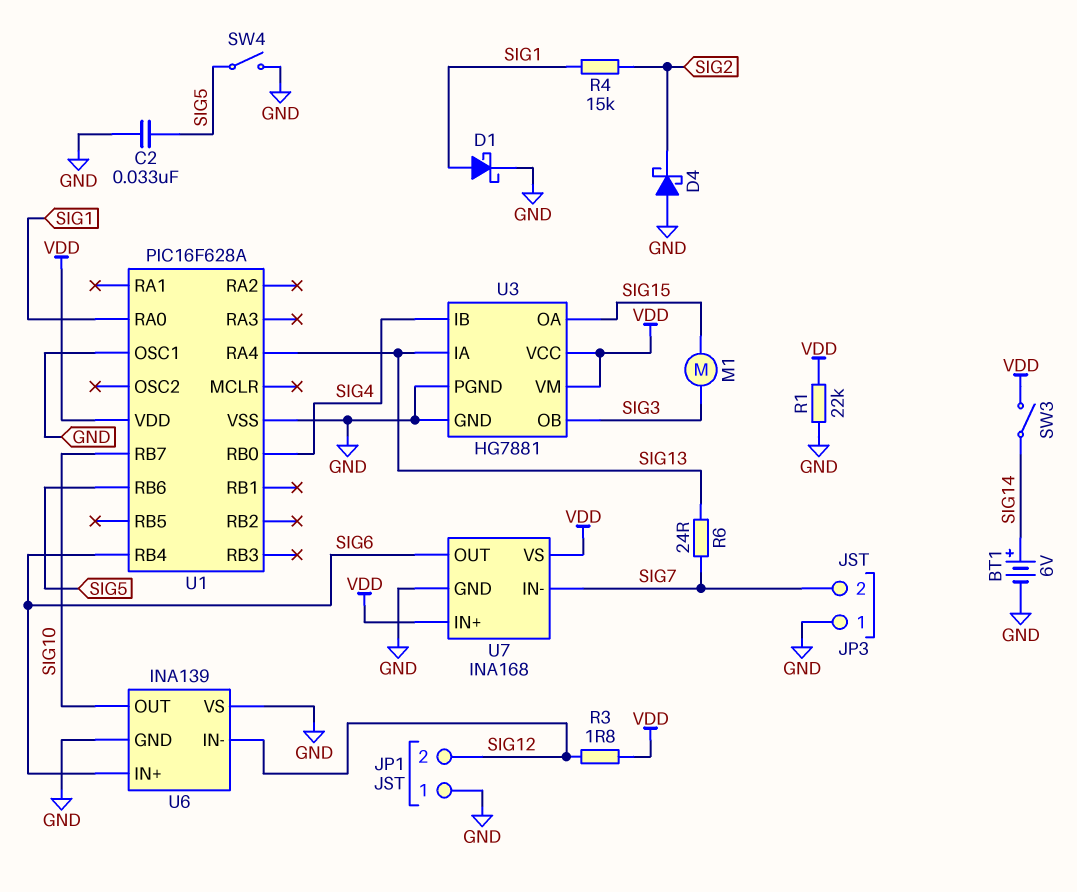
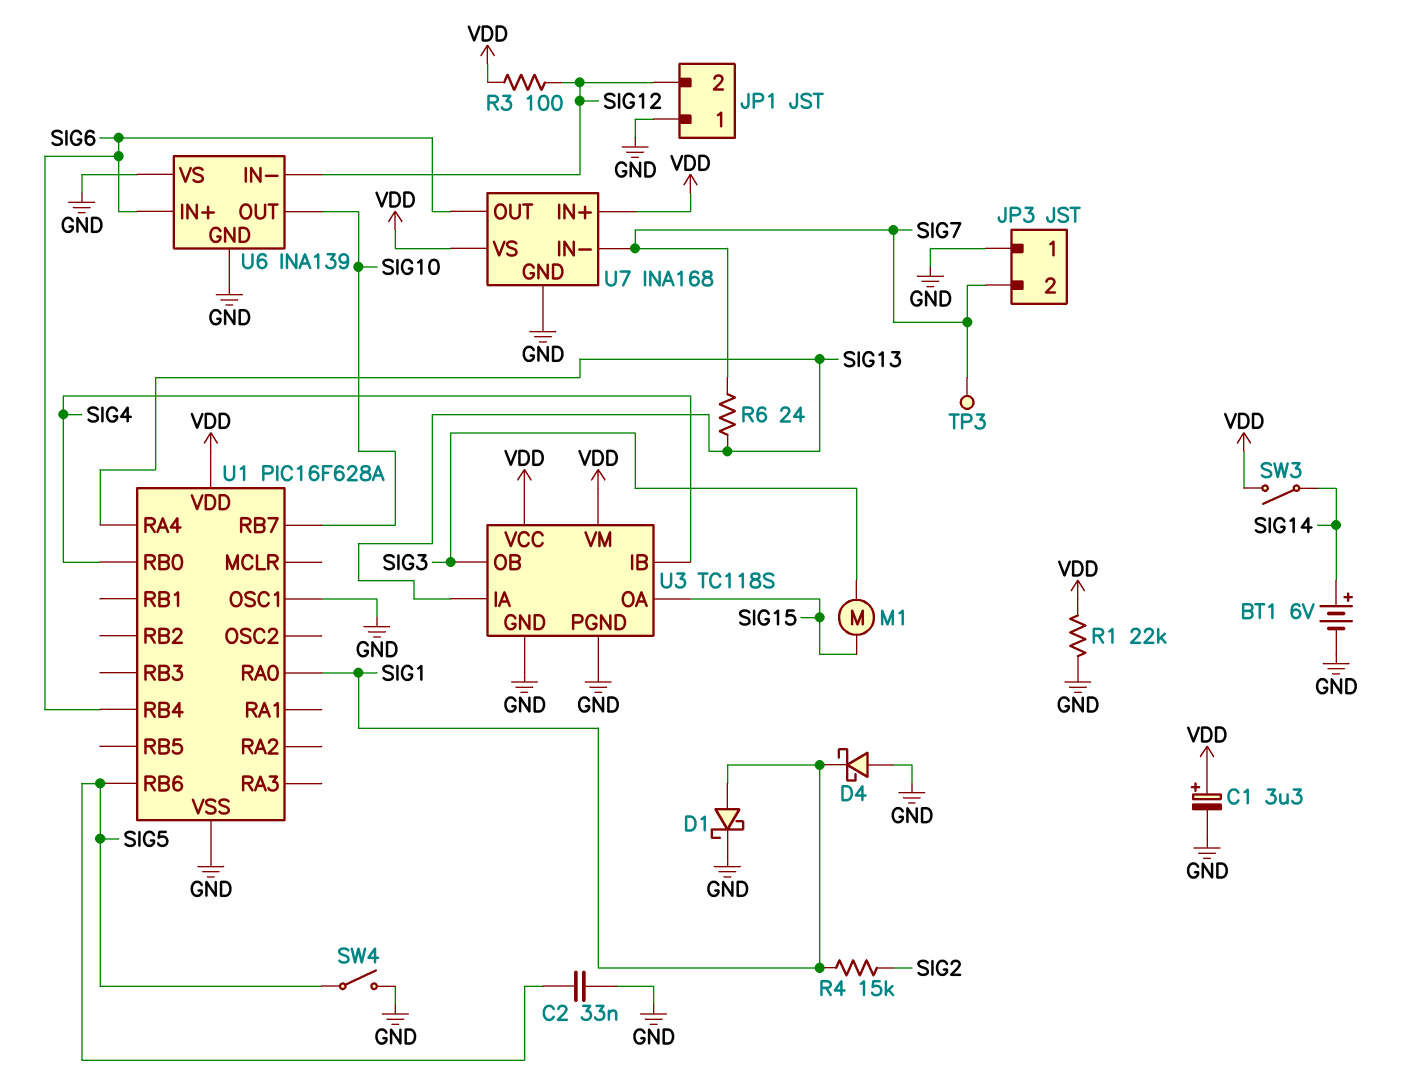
C1: none -> 3.3uF (plus VDD, minus GND)
D4: schottky (A GND, K SIG2) -> schottky (A GND, K SIG1)
R3: 1.8 (SIG12, VDD) -> 100 (SIG12, VDD)
TP3: none -> test point (SIG7)
U3: HG7881 -> TC118S

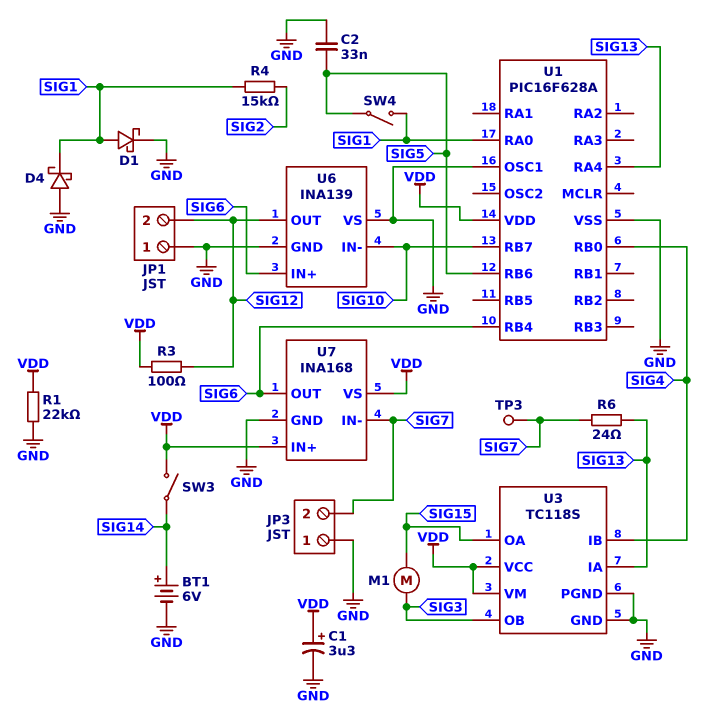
SW4: switch (GND, SIG5) -> switch (SIG1, SIG5)
U6 pin IN-: SIG12 -> SIG10
U6 pin OUT: SIG10 -> SIG12

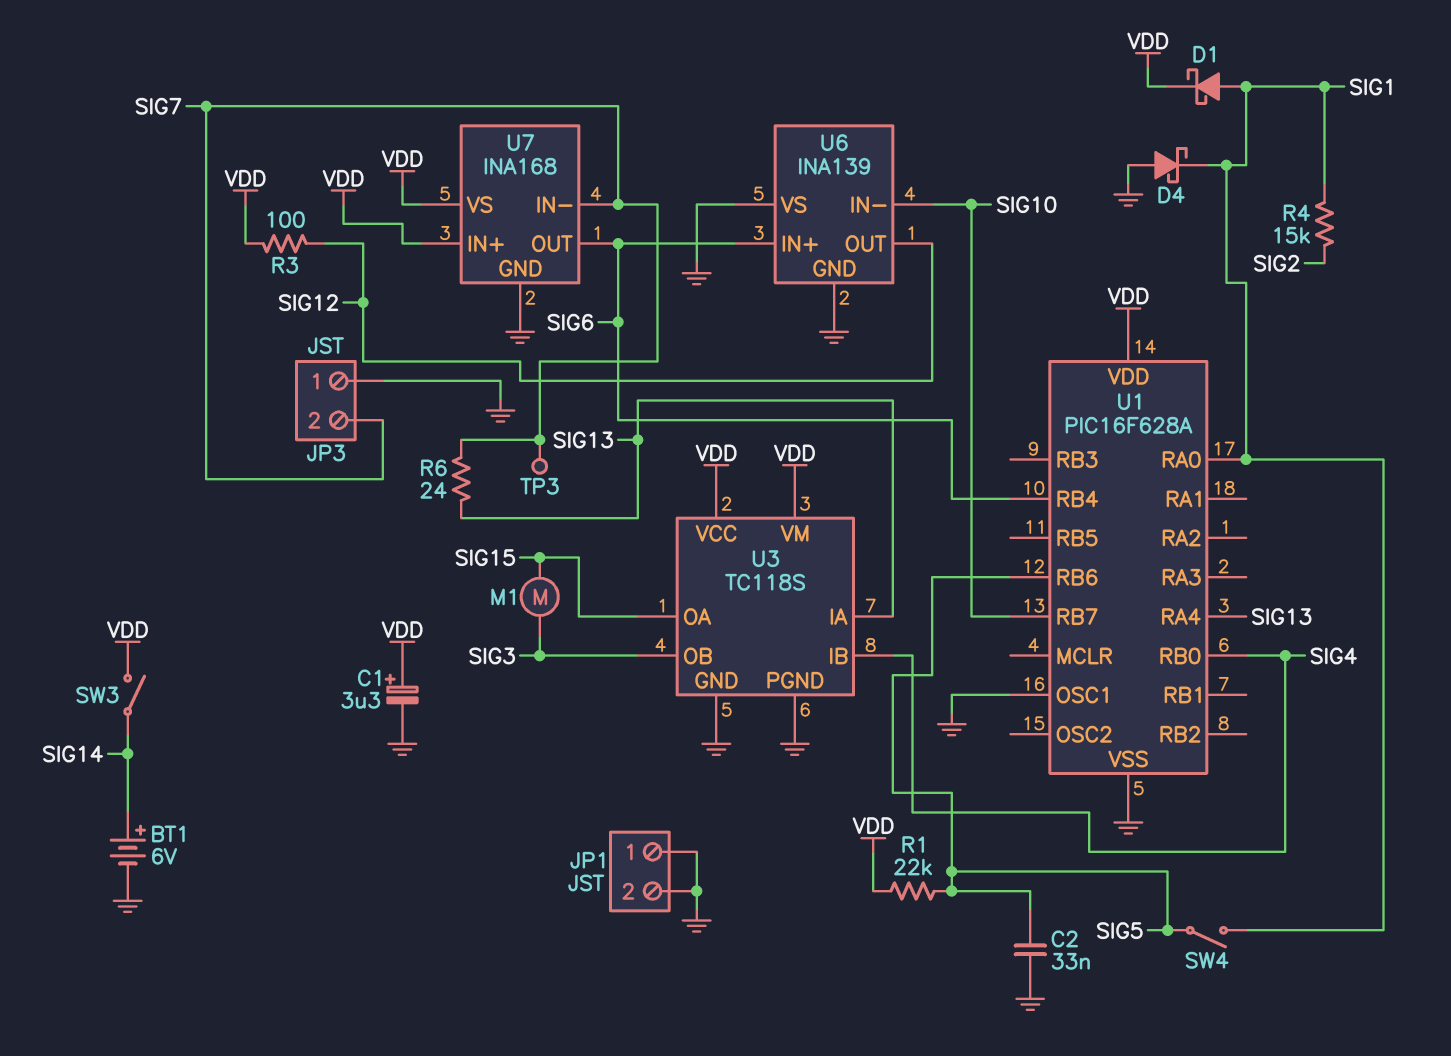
D1: schottky (A SIG1, K GND) -> schottky (A SIG1, K VDD)
JP1 pin 2: SIG12 -> GND
R1: 22k (GND, VDD) -> 22k (SIG5, VDD)

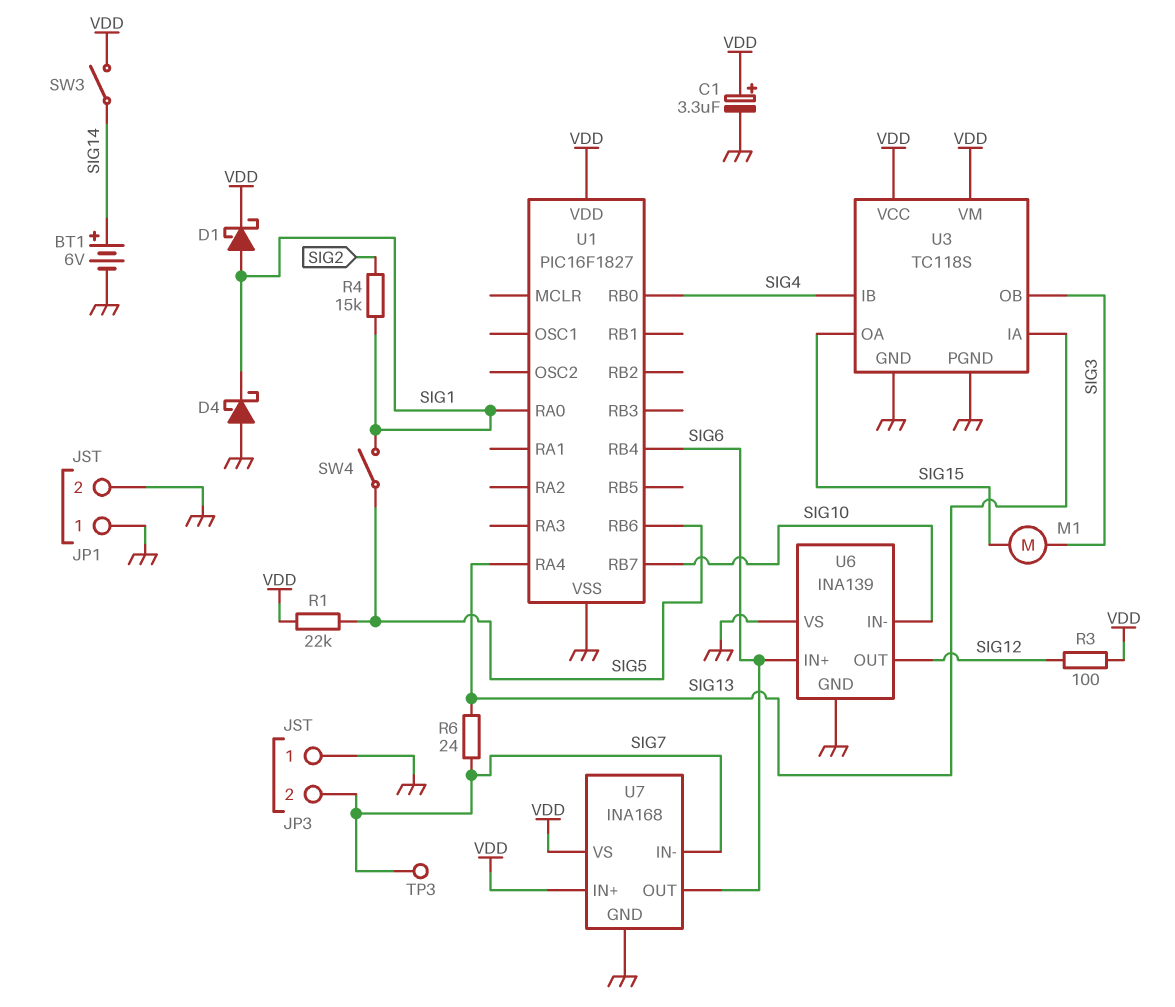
C2: 33nF (GND, SIG5) -> none
U1: PIC16F628A -> PIC16F1827
U1 pin OSC1: GND -> none

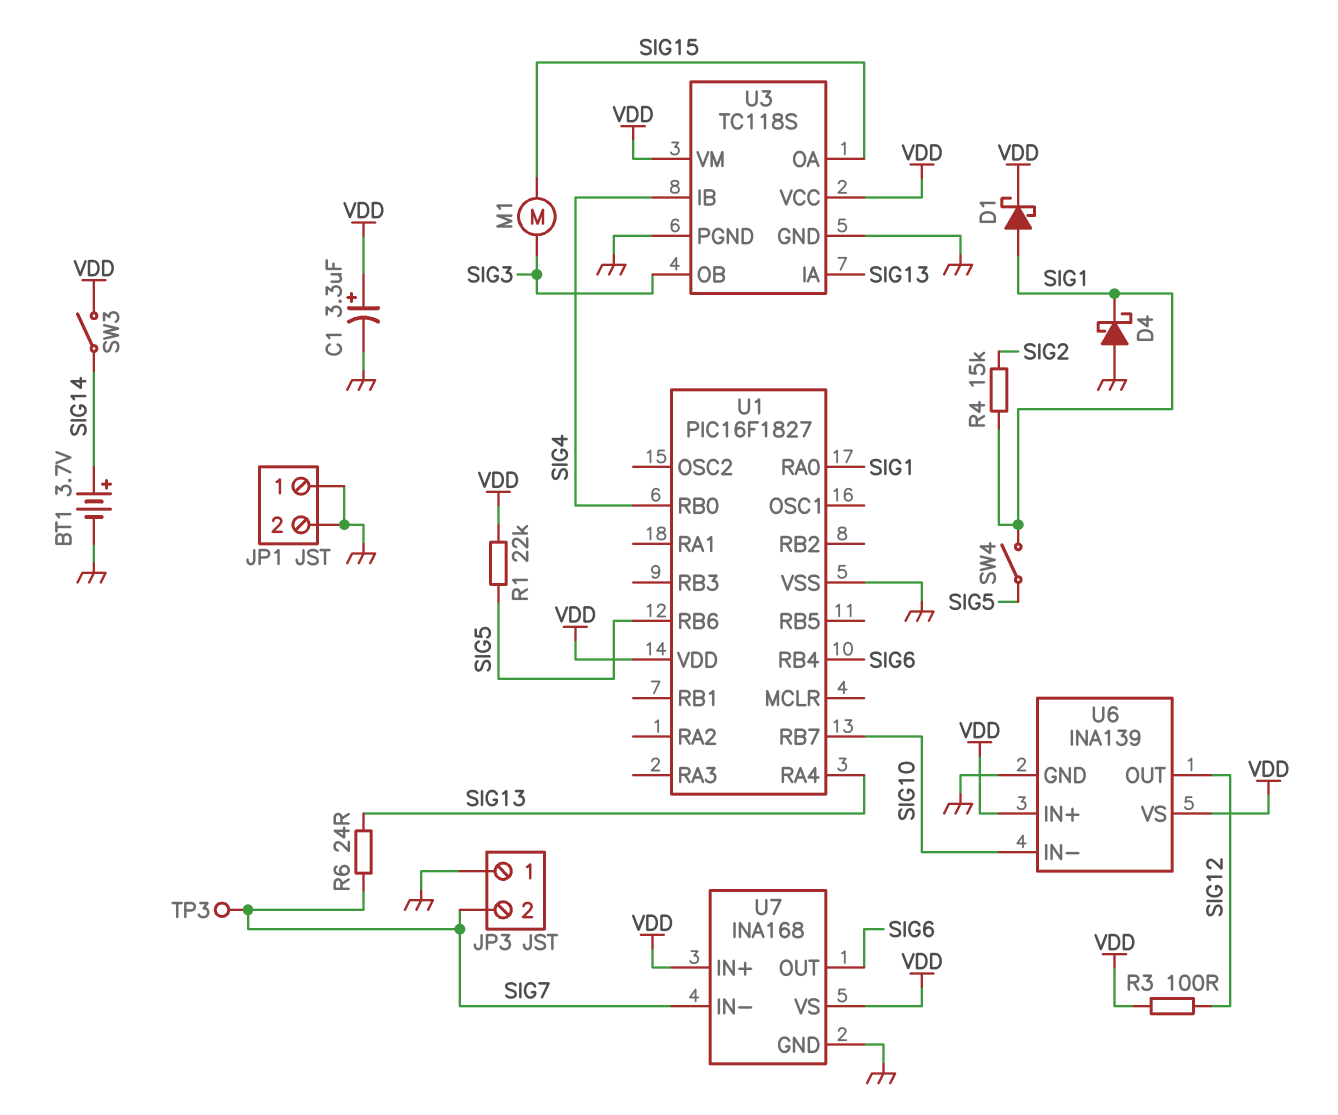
BT1: 6V (plus SIG14, minus GND) -> 3.7V (plus SIG14, minus GND)
U6 pin IN+: SIG6 -> VDD
U6 pin VS: GND -> VDD

